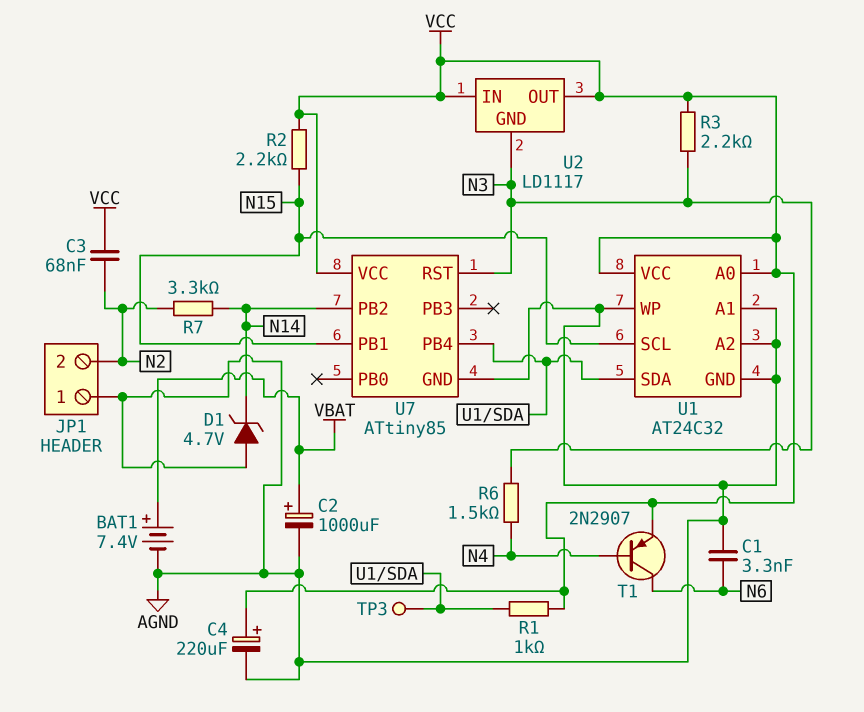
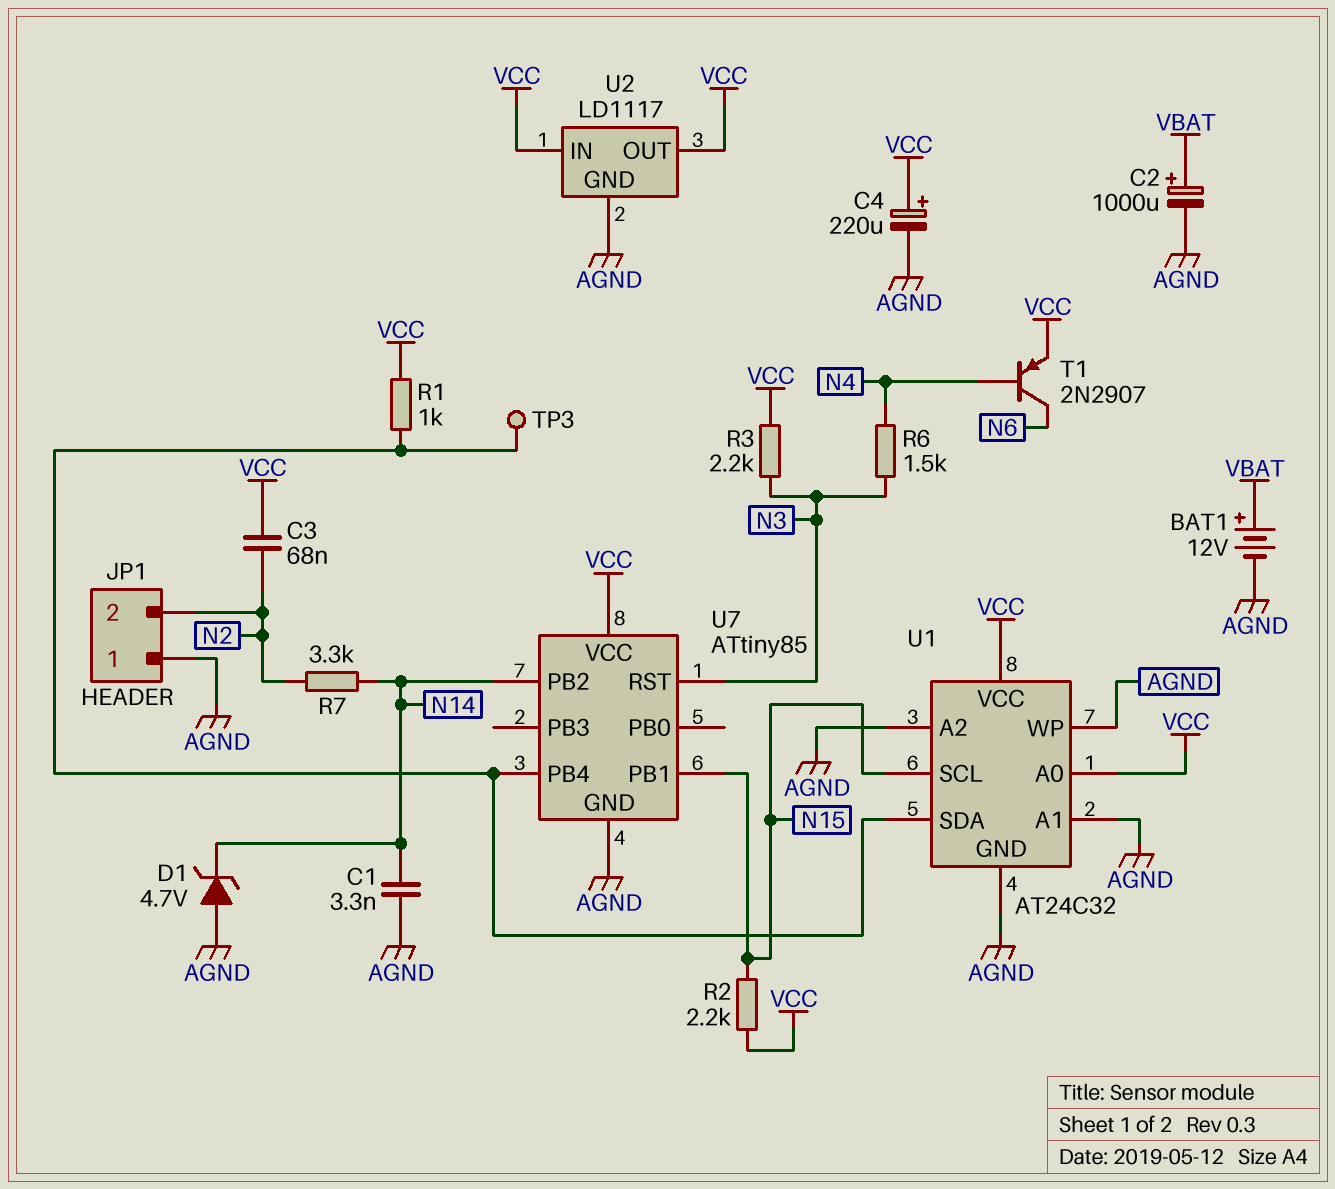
BAT1: 7.4V (plus VBAT, minus AGND) -> 12V (plus VBAT, minus AGND)
C1: 3.3nF (AGND, N6) -> 3.3nF (AGND, N14)
U2 pin GND: N3 -> AGND

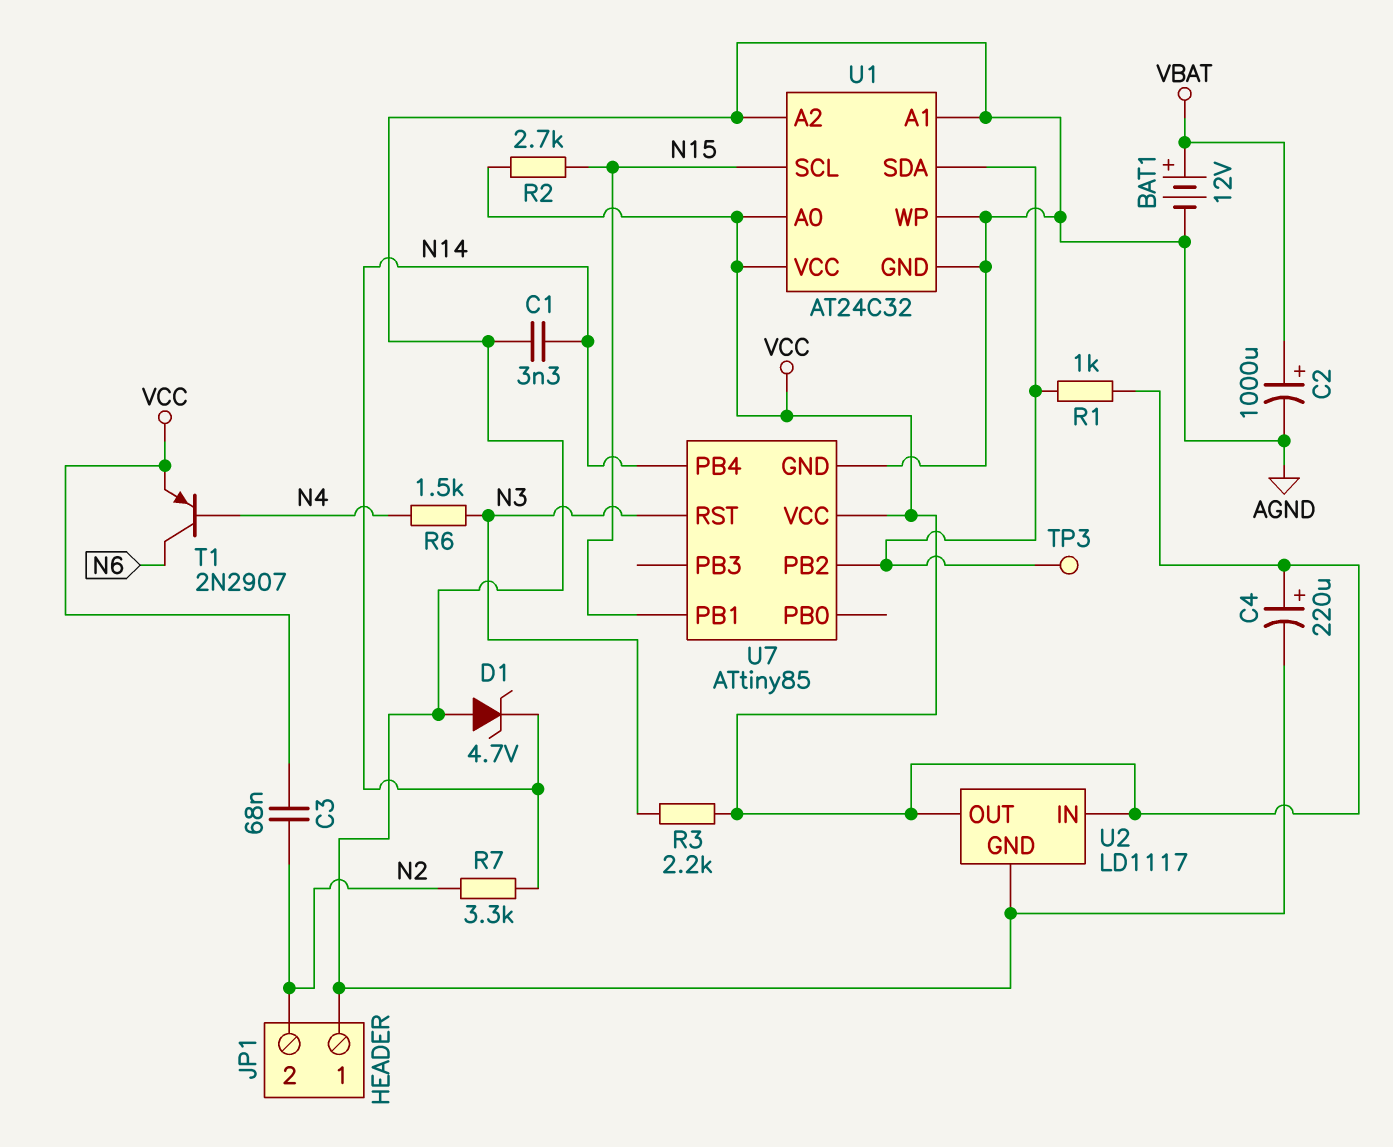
R2: 2.2k (N15, VCC) -> 2.7k (N15, VCC)
U7 pin PB2: N14 -> U1/SDA
U7 pin PB4: U1/SDA -> N14

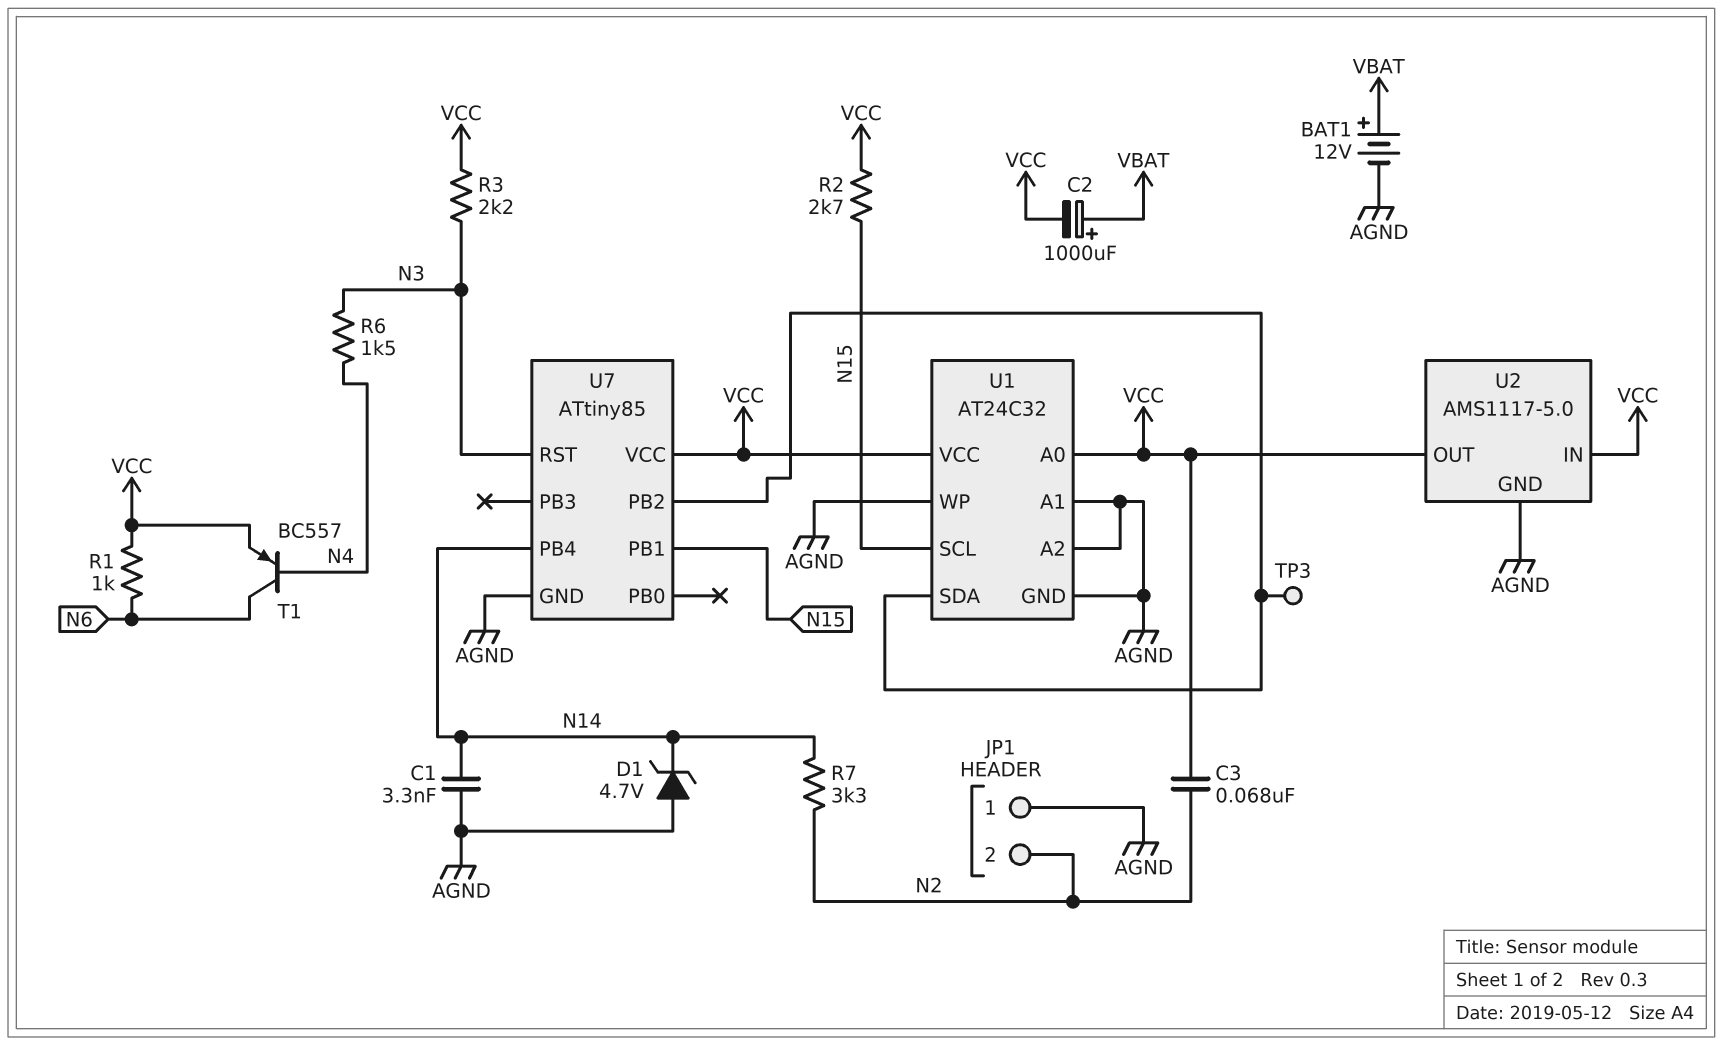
C2: 1000uF (plus VBAT, minus AGND) -> 1000uF (plus VBAT, minus VCC)
C4: 220uF (plus VCC, minus AGND) -> none
R1: 1k (U1/SDA, VCC) -> 1k (N6, VCC)
T1: PNP 2N2907 (B N4, C N6, E VCC) -> PNP BC557 (B N4, C N6, E VCC)
U2: LD1117 -> AMS1117-5.0

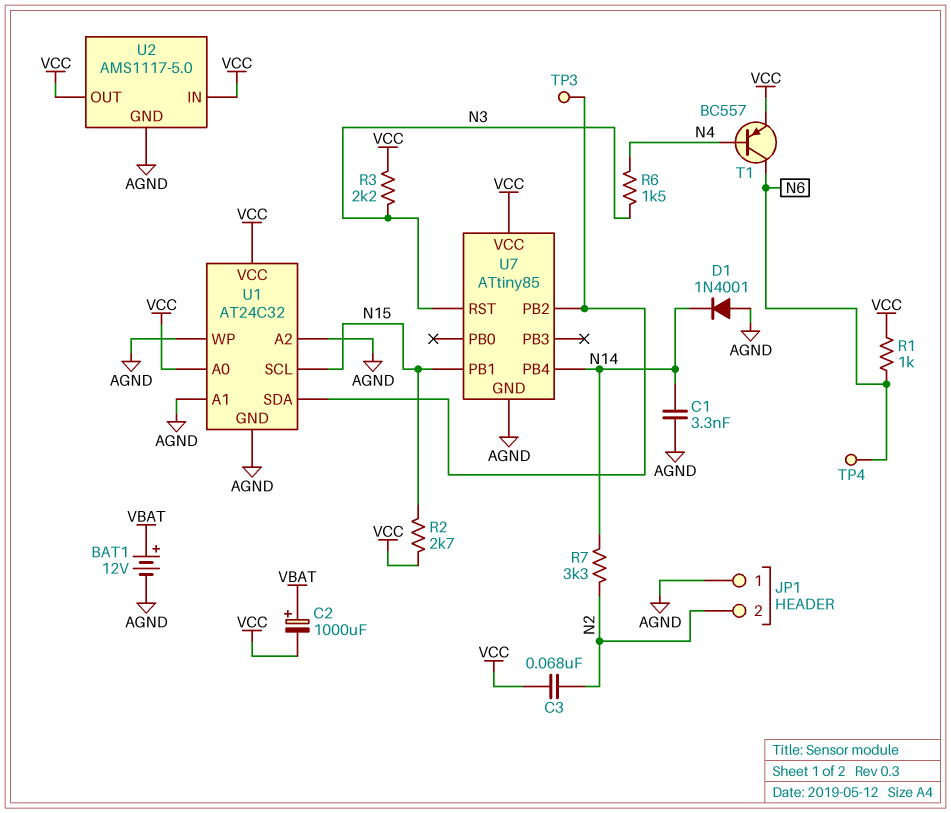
D1: zener 4.7V (A AGND, K N14) -> diode 1N4001 (A AGND, K N14)
TP4: none -> test point (N6)

